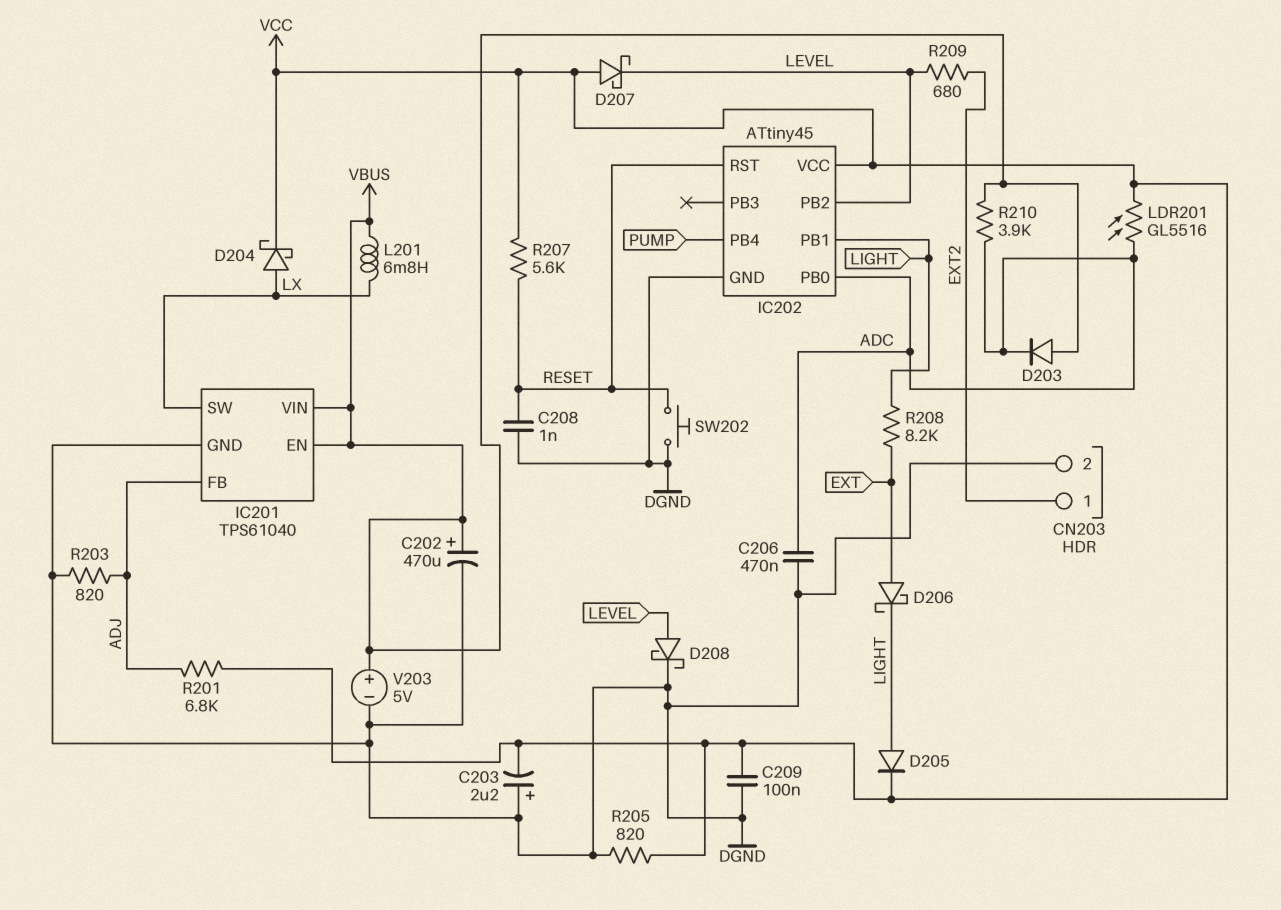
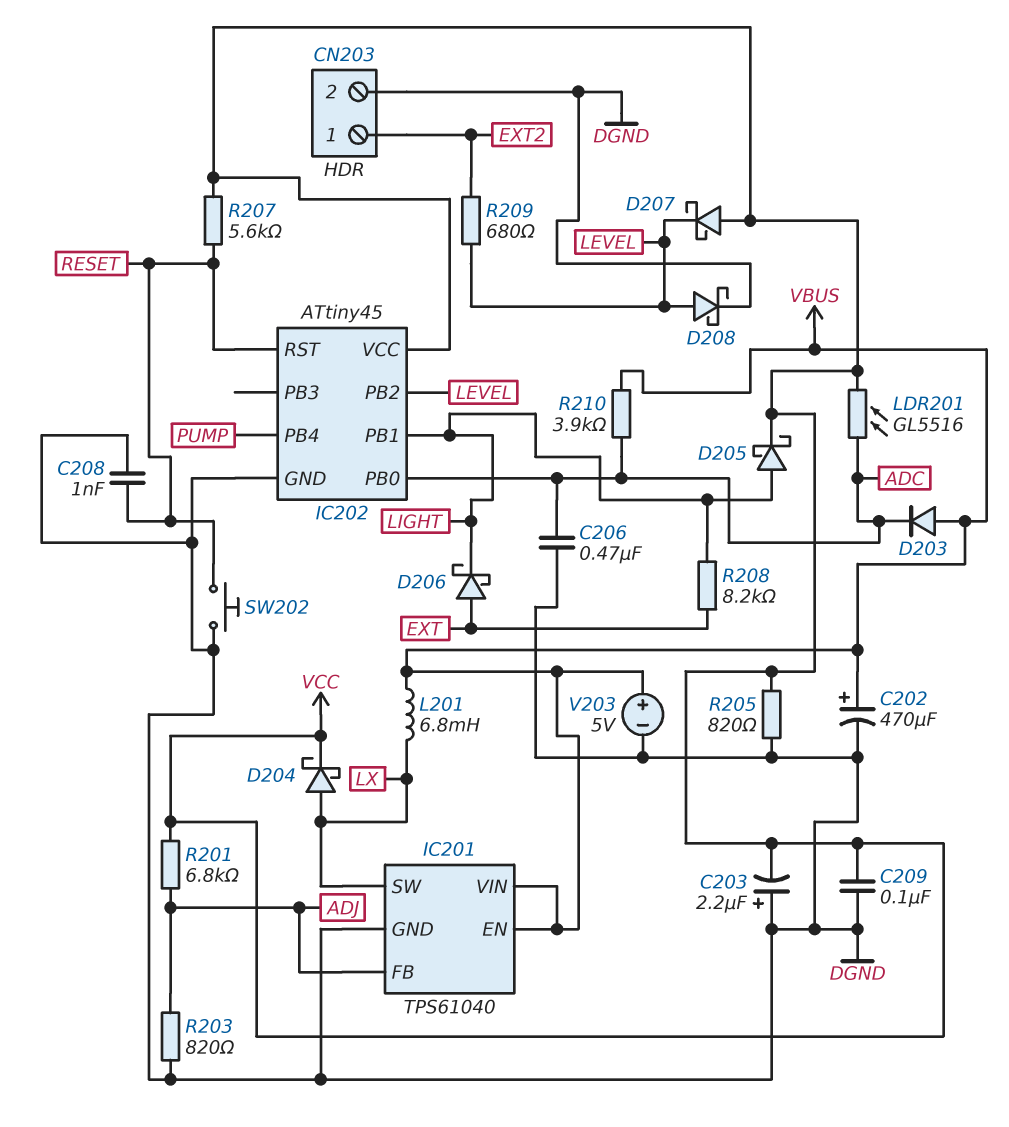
D205: diode (A LIGHT, K VCC) -> schottky (A LIGHT, K VCC)

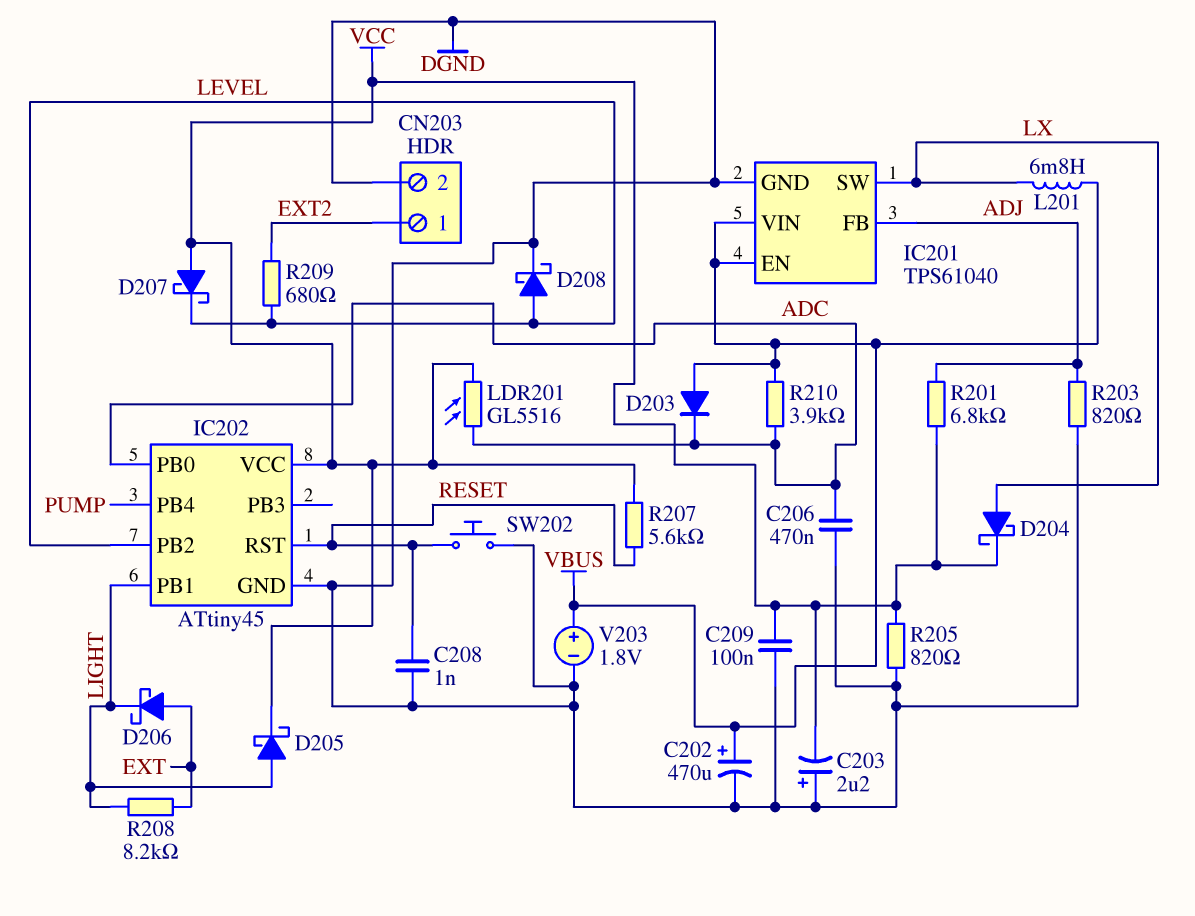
V203: 5V (plus VBUS, minus DGND) -> 1.8V (plus VBUS, minus DGND)

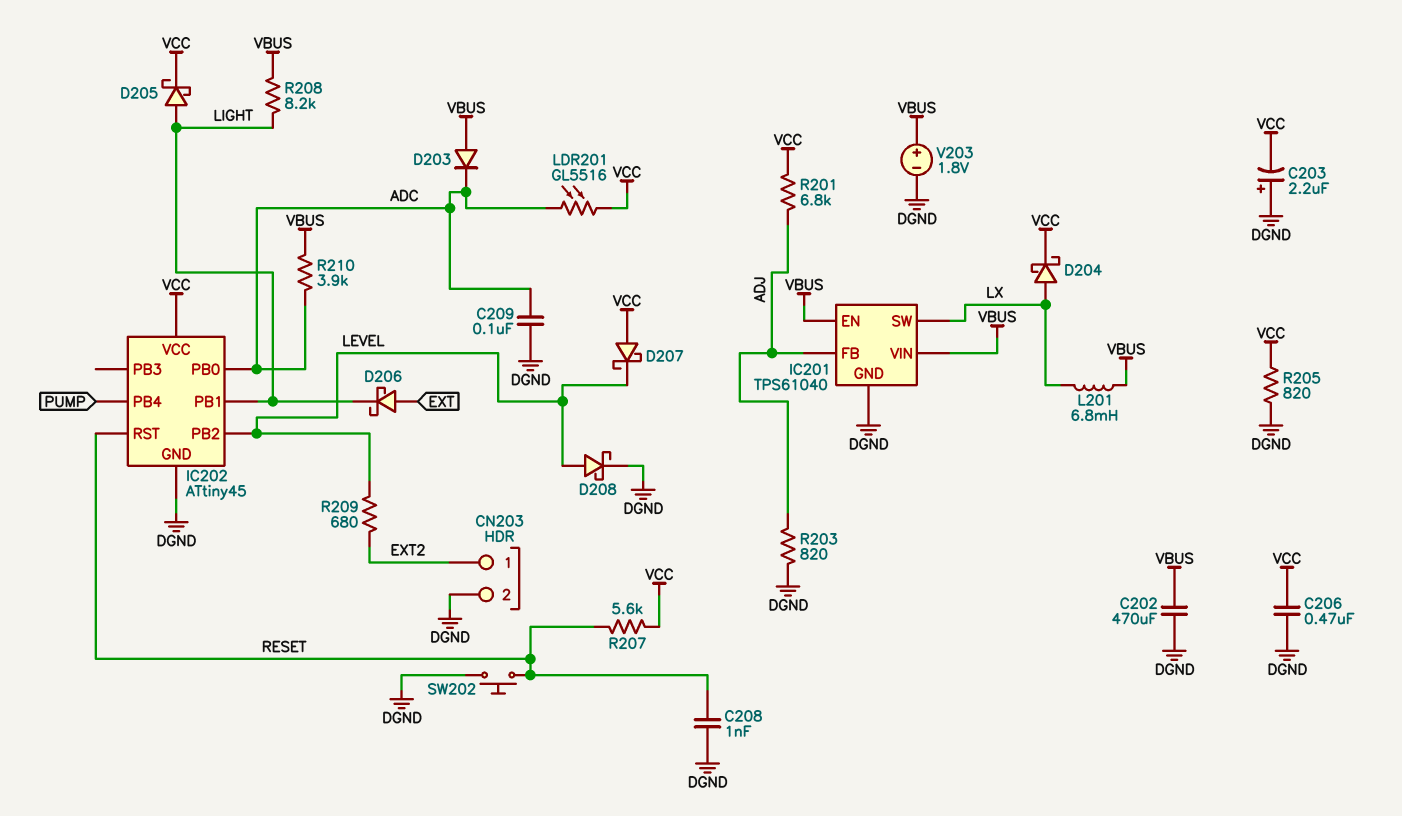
C202: 470uF (plus VBUS, minus DGND) -> 470uF (DGND, VBUS)
C206: 470nF (ADC, DGND) -> 470nF (DGND, VCC)
C209: 100nF (DGND, VCC) -> 100nF (ADC, DGND)
R208: 8.2k (EXT, LIGHT) -> 8.2k (LIGHT, VBUS)

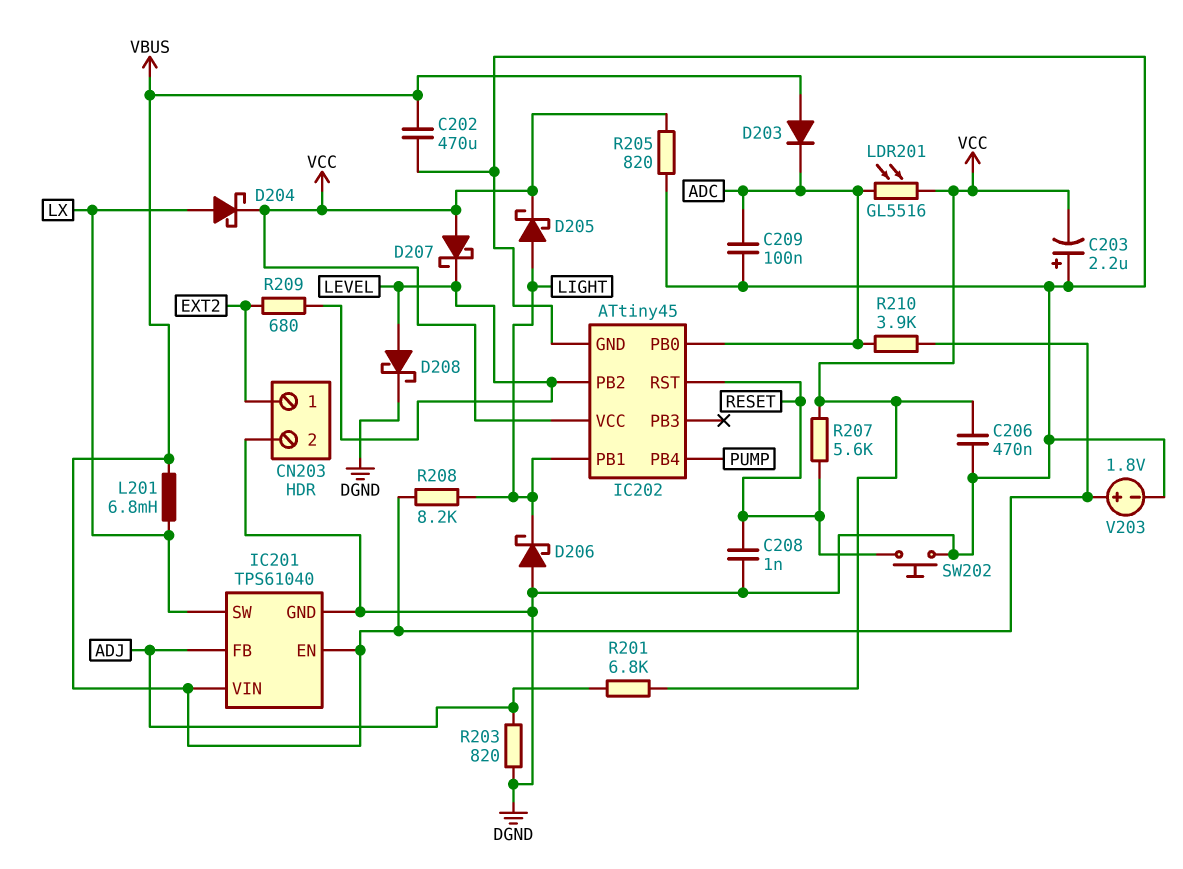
D206: schottky (A EXT, K LIGHT) -> schottky (A DGND, K LIGHT)

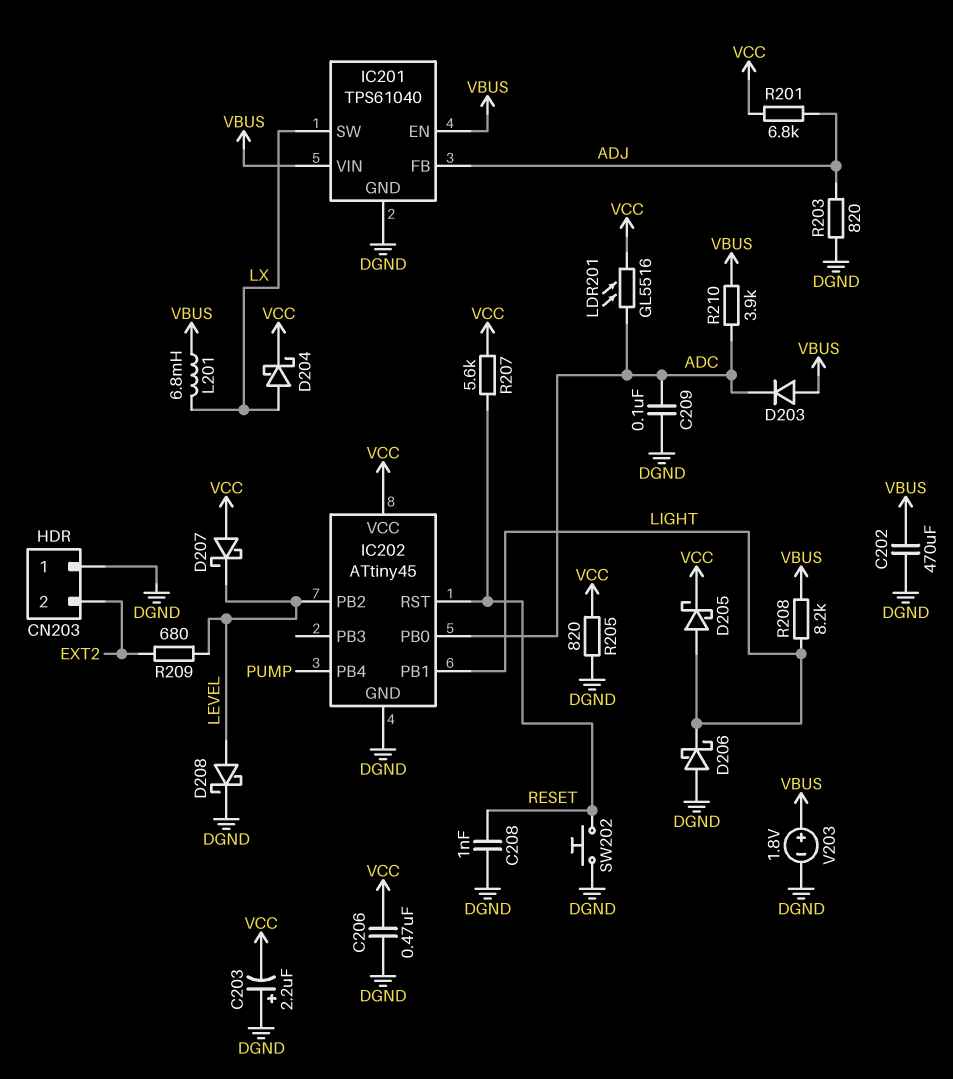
CN203 pin 1: EXT2 -> DGND
CN203 pin 2: DGND -> EXT2

